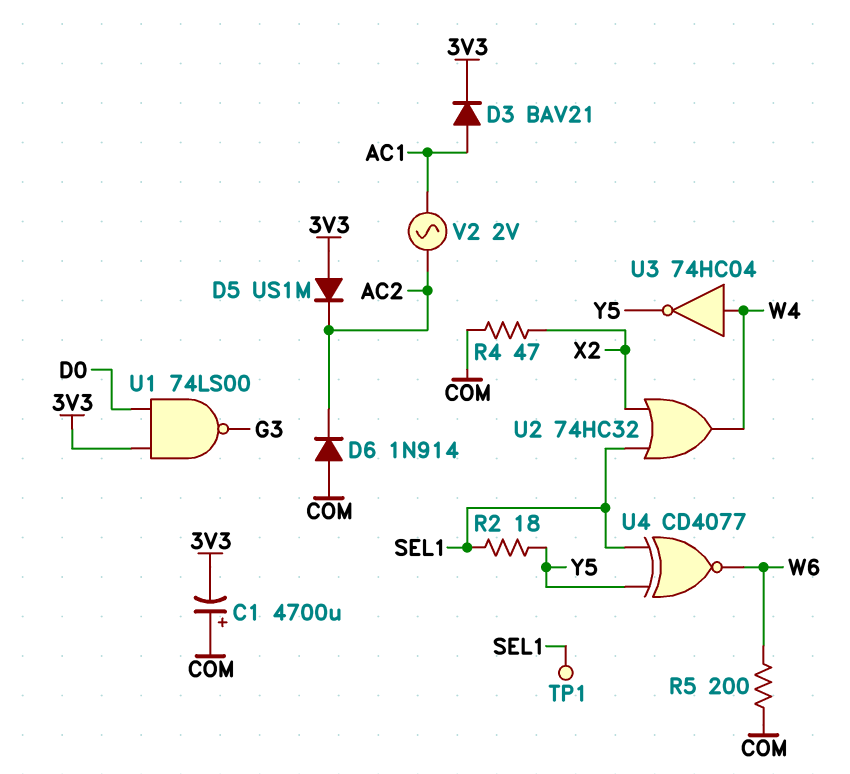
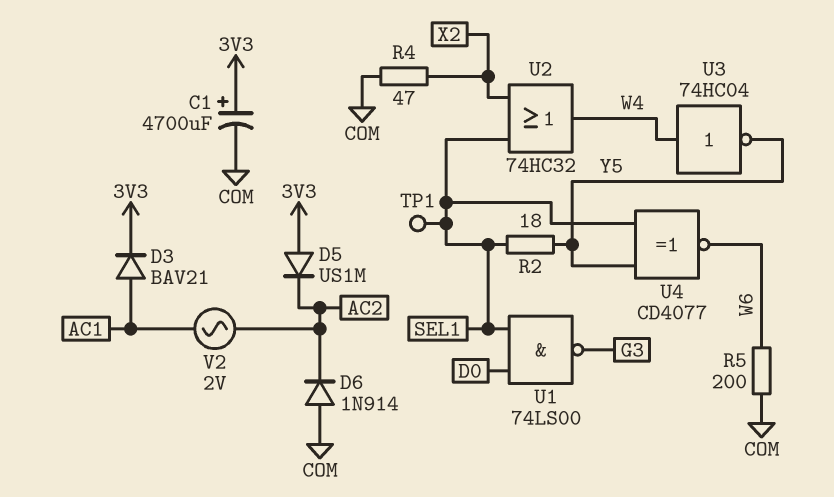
C1: 4700uF (plus COM, minus 3V3) -> 4700uF (plus 3V3, minus COM)
U1: NAND 74LS00 (in 3V3, in D0, out G3) -> NAND 74LS00 (in D0, in SEL1, out G3)

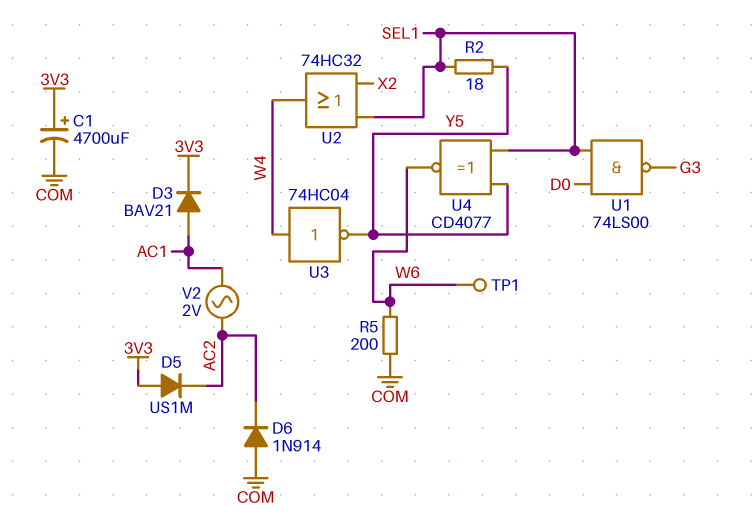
R4: 47 (COM, X2) -> none
TP1: test point (SEL1) -> test point (W6)

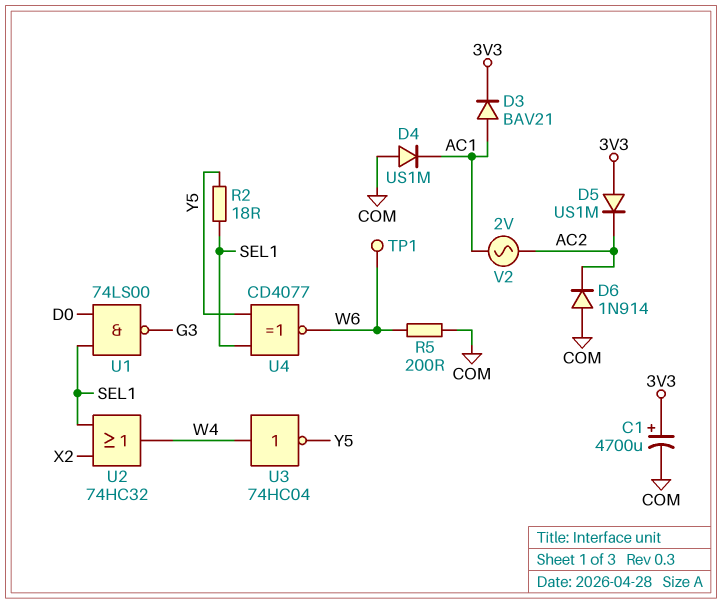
D4: none -> diode US1M (A COM, K AC1)

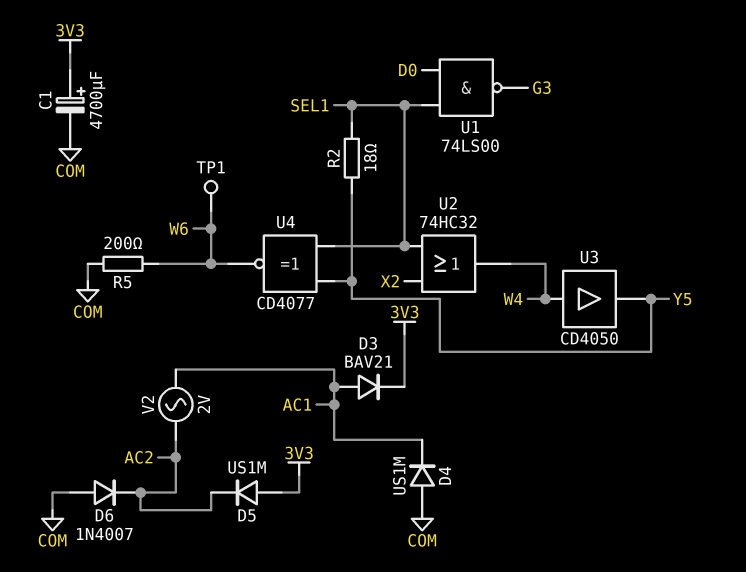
D6: diode 1N914 (A COM, K AC2) -> diode 1N4007 (A COM, K AC2)
U3: NOT 74HC04 (in W4, out Y5) -> buffer CD4050 (in W4, out Y5)

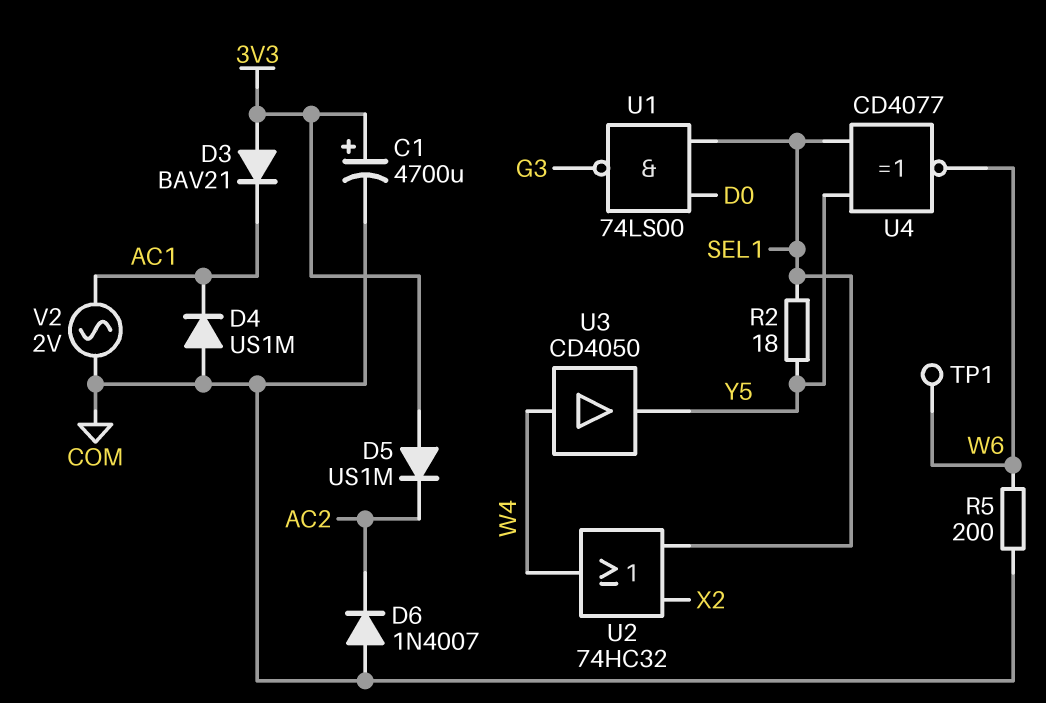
D3: diode BAV21 (A AC1, K 3V3) -> diode BAV21 (A 3V3, K AC1)
V2: AC 2V (AC1, AC2) -> AC 2V (AC1, COM)

